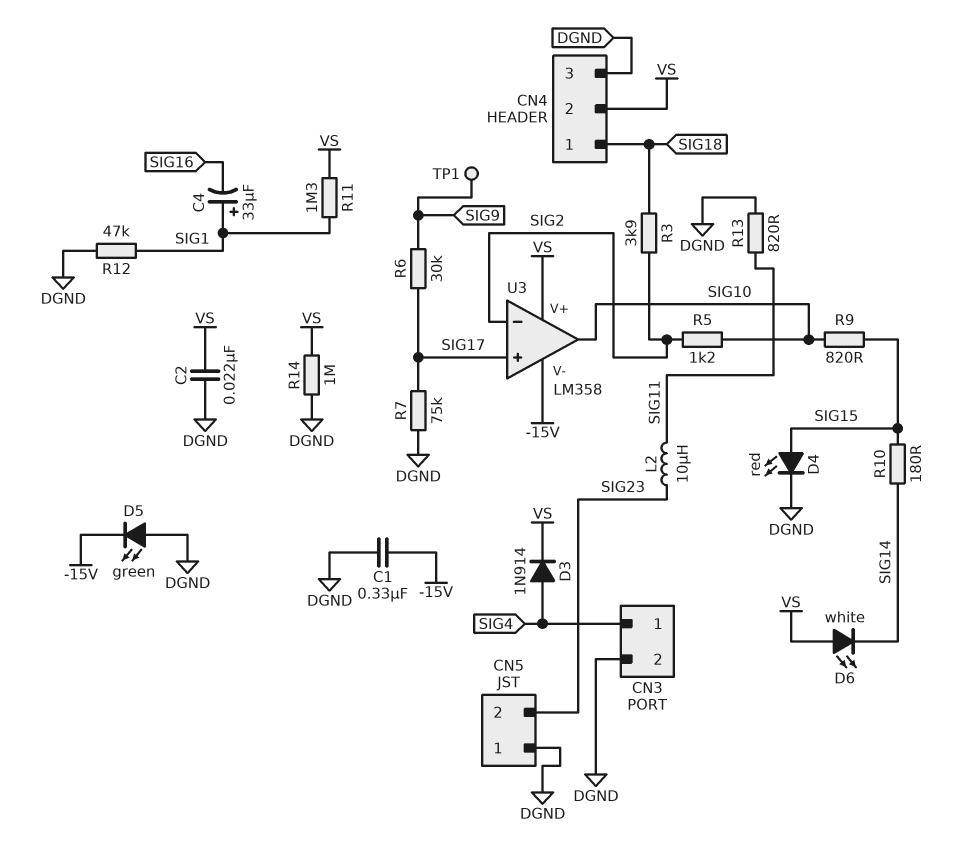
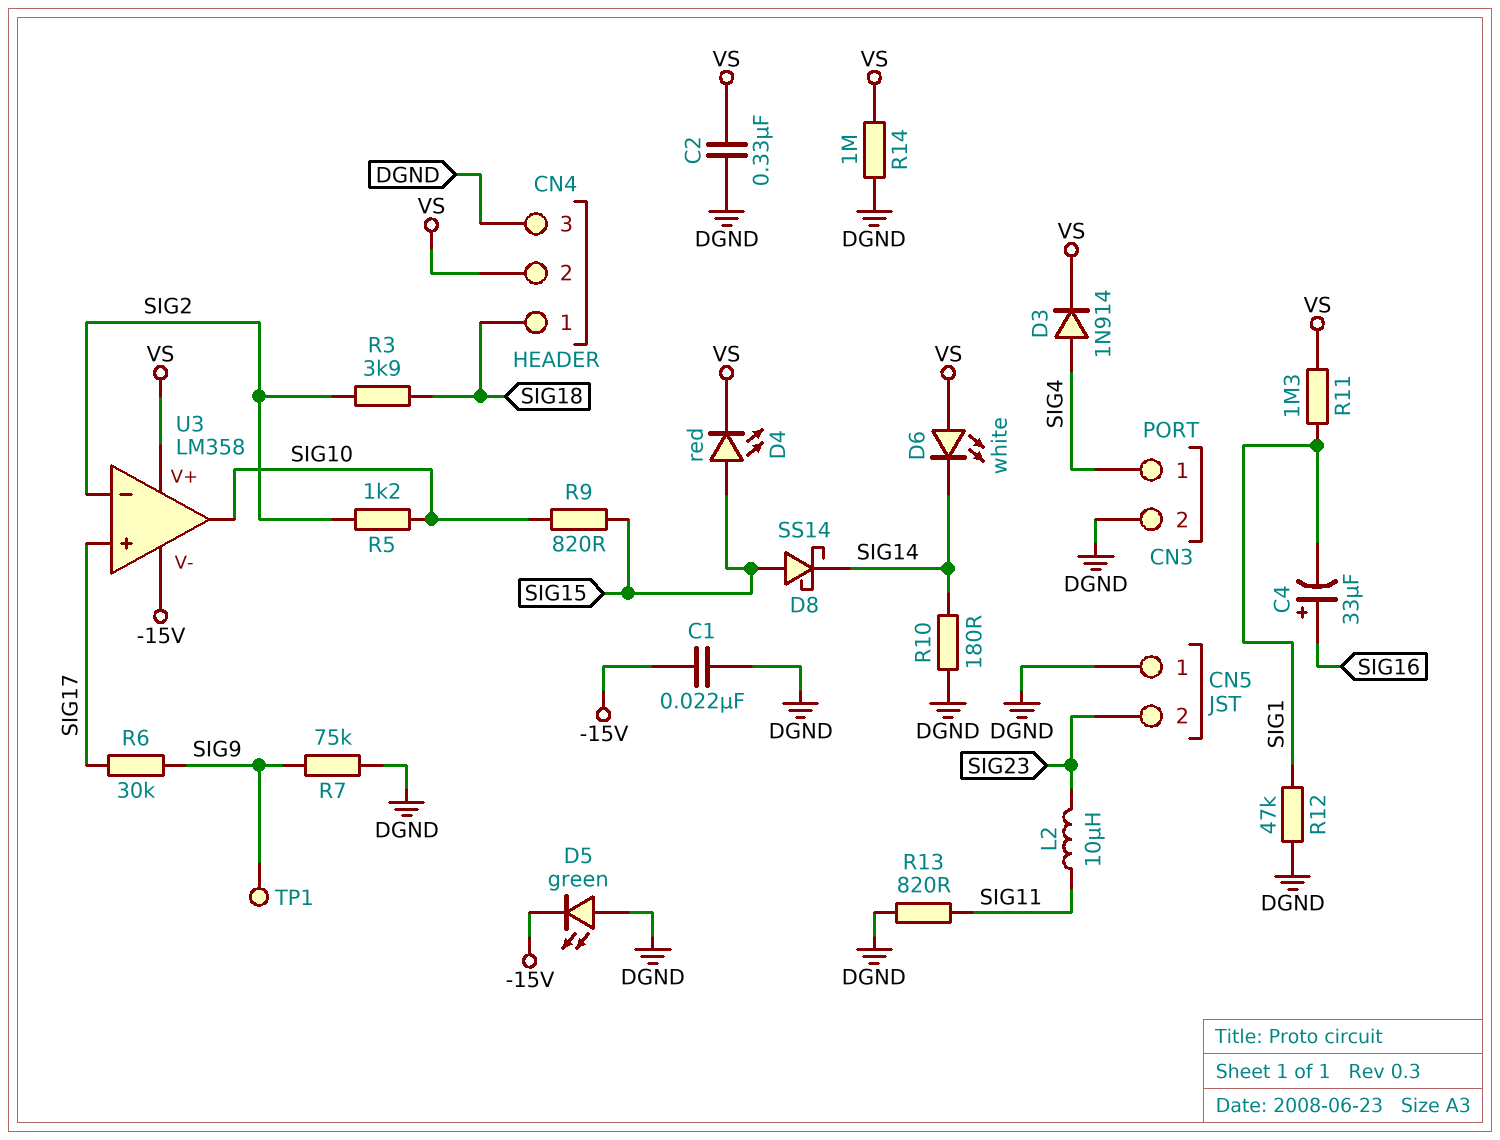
C1: 330nF (-15V, DGND) -> 22nF (-15V, DGND)
C2: 22nF (DGND, VS) -> 330nF (DGND, VS)
C4: 33uF (plus SIG1, minus SIG16) -> 33uF (plus SIG16, minus SIG1)
D4: LED red (A SIG15, K DGND) -> LED red (A SIG15, K VS)
D8: none -> schottky SS14 (A SIG15, K SIG14)
R7: 75k (DGND, SIG17) -> 75k (DGND, SIG9)
R10: 180 (SIG14, SIG15) -> 180 (DGND, SIG14)

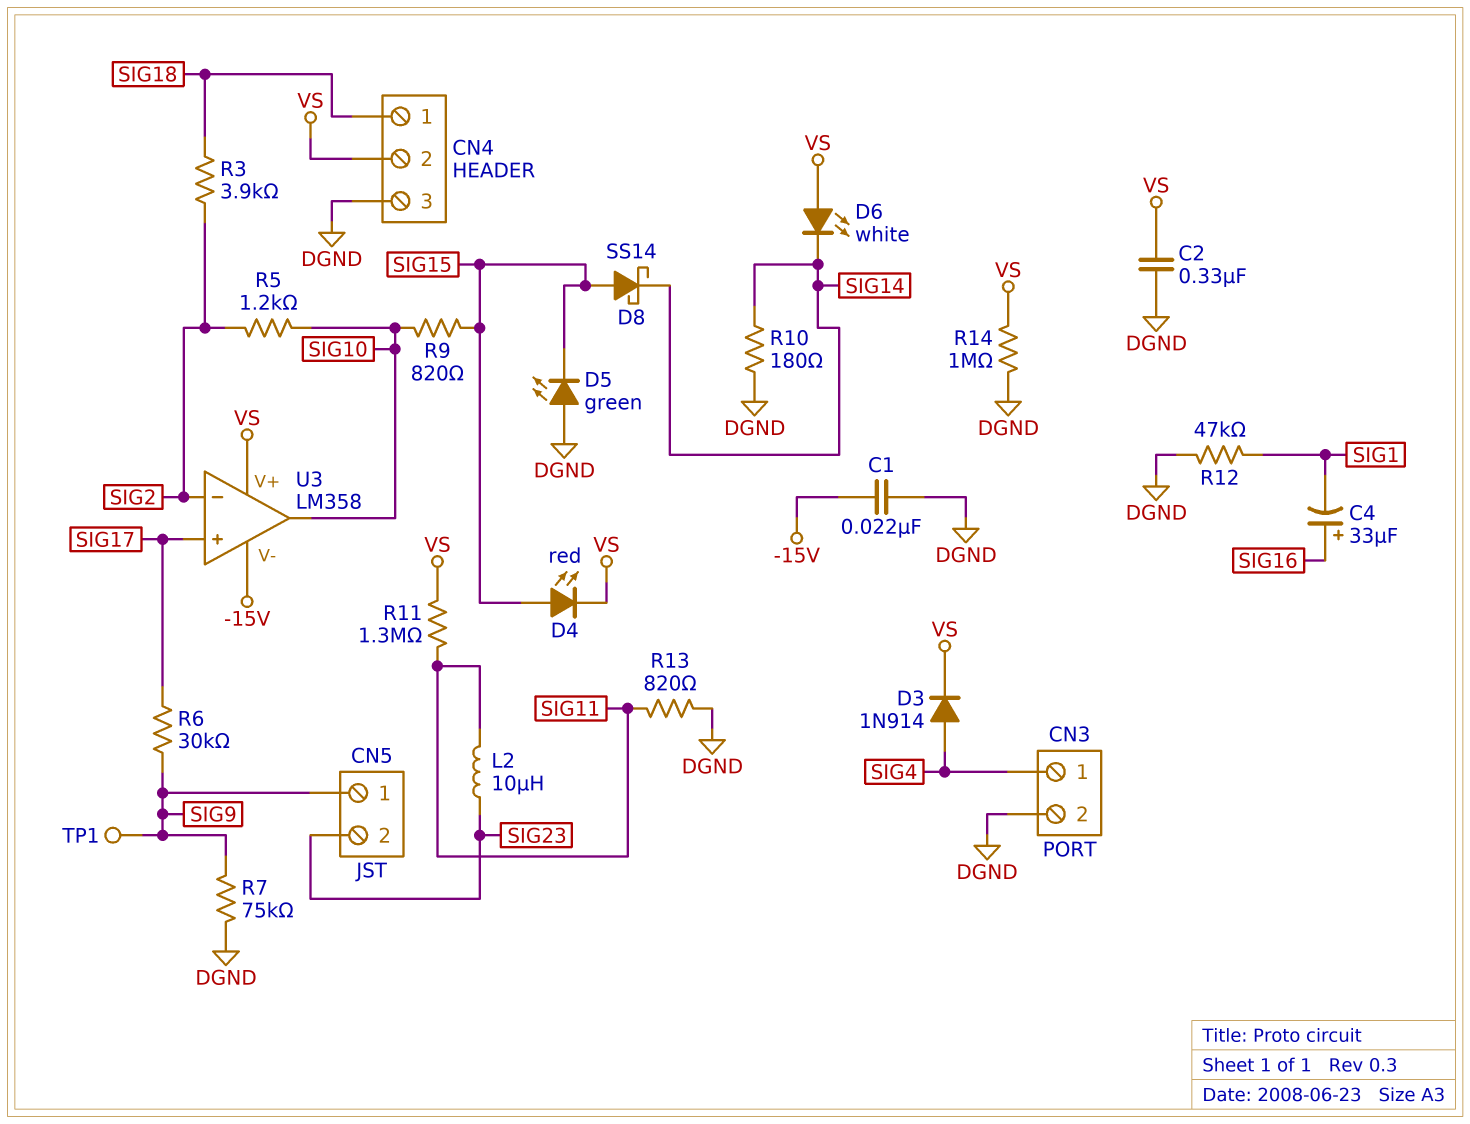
CN5 pin 1: DGND -> SIG9
D5: LED green (A DGND, K -15V) -> LED green (A DGND, K SIG15)
R11: 1.3M (SIG1, VS) -> 1.3M (SIG11, VS)

